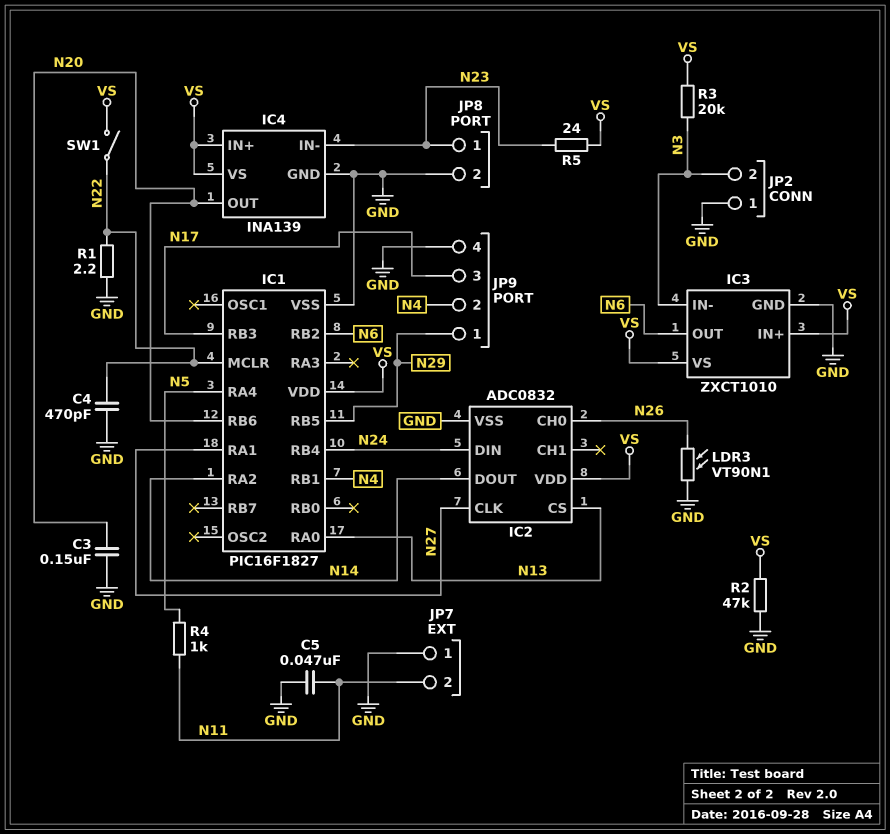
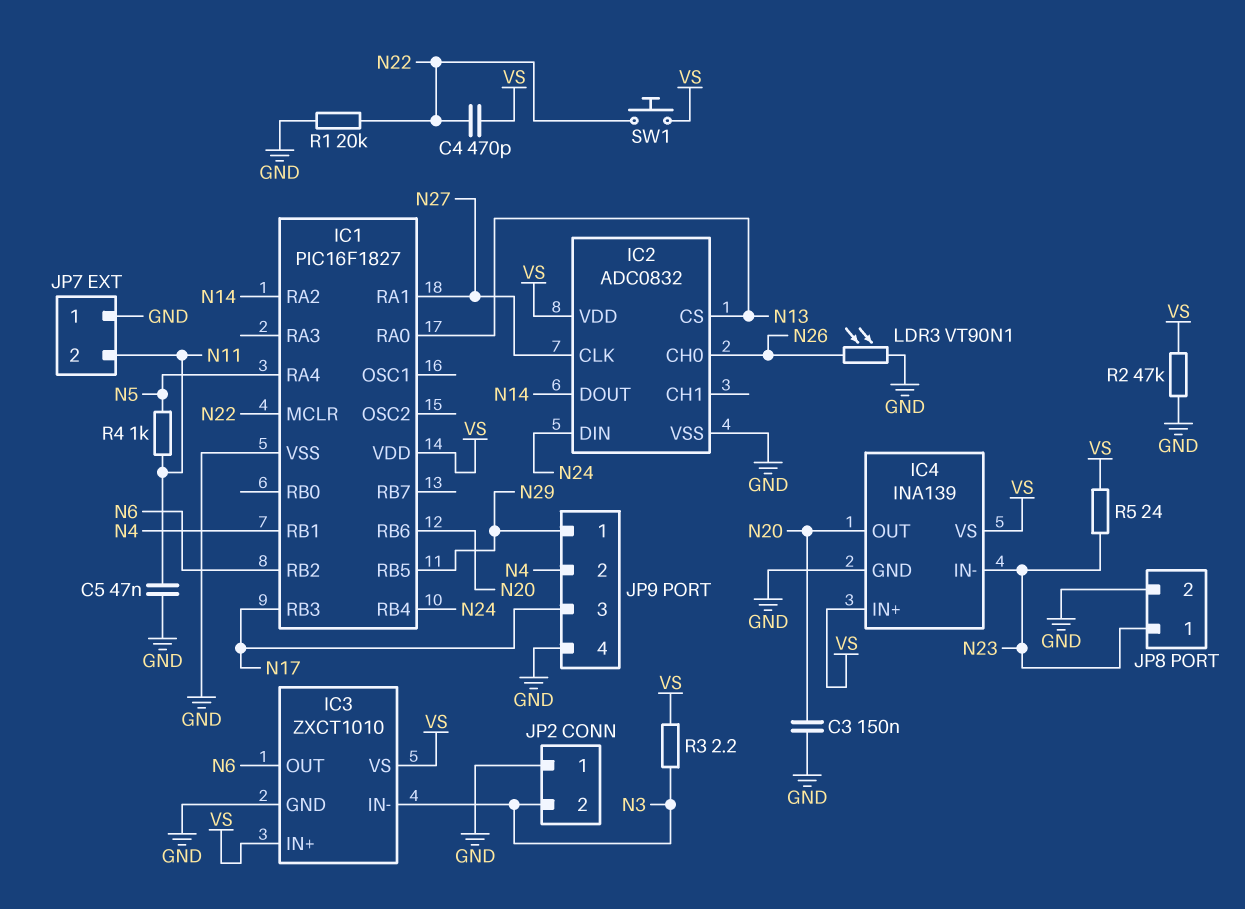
C4: 470pF (GND, N22) -> 470pF (N22, VS)
R1: 2.2 (GND, N22) -> 20k (GND, N22)
R3: 20k (N3, VS) -> 2.2 (N3, VS)
SW1: switch (N22, VS) -> button (N22, VS)

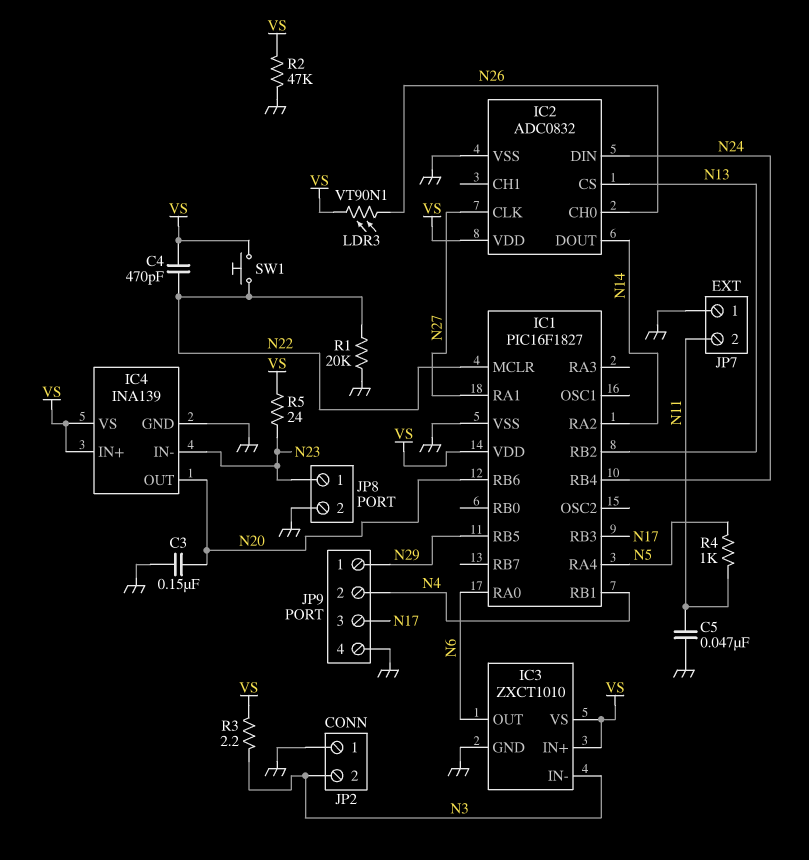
IC1 pin RA0: N13 -> N6
IC1 pin RB2: N6 -> N13
LDR3: VT90N1 (GND, N26) -> VT90N1 (N26, VS)

